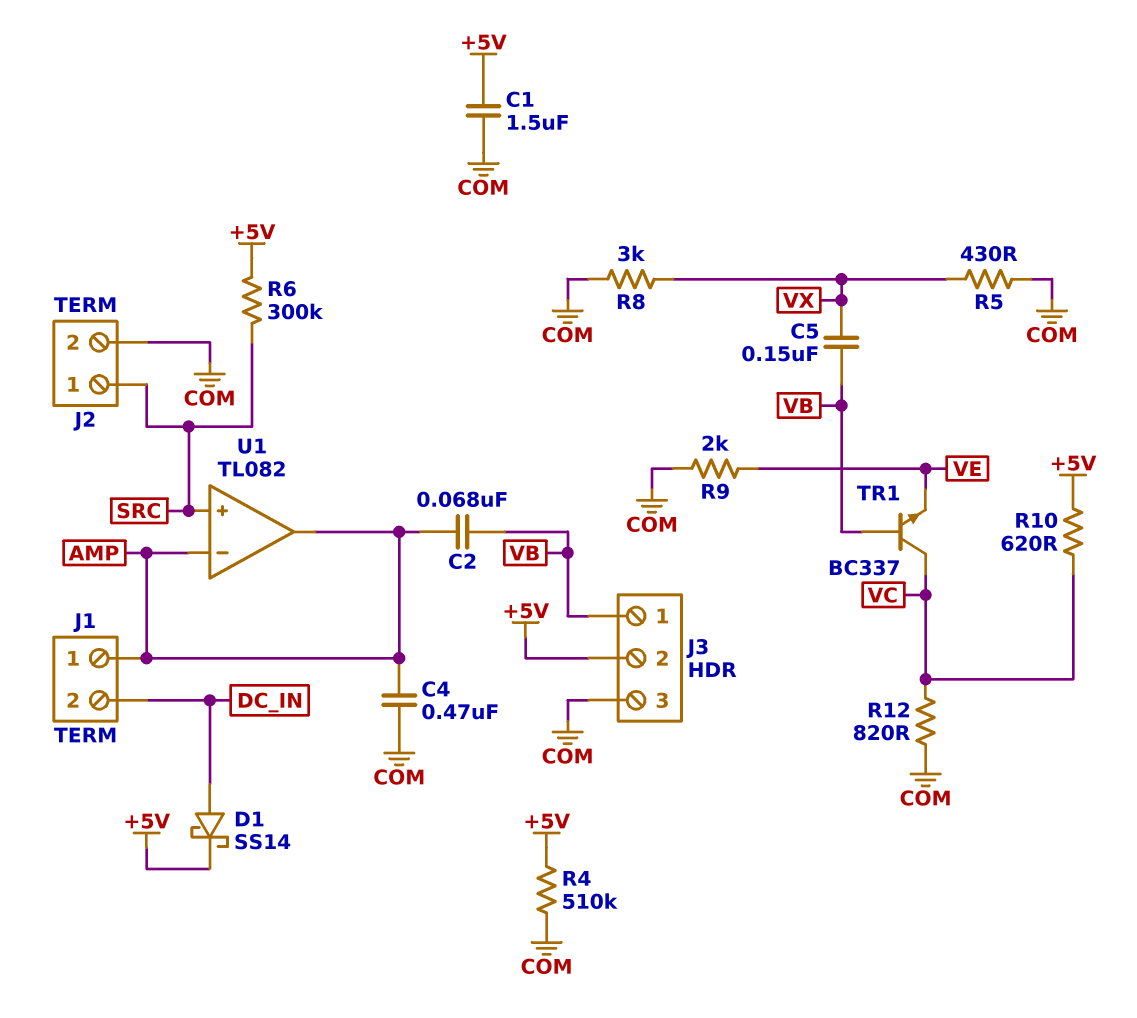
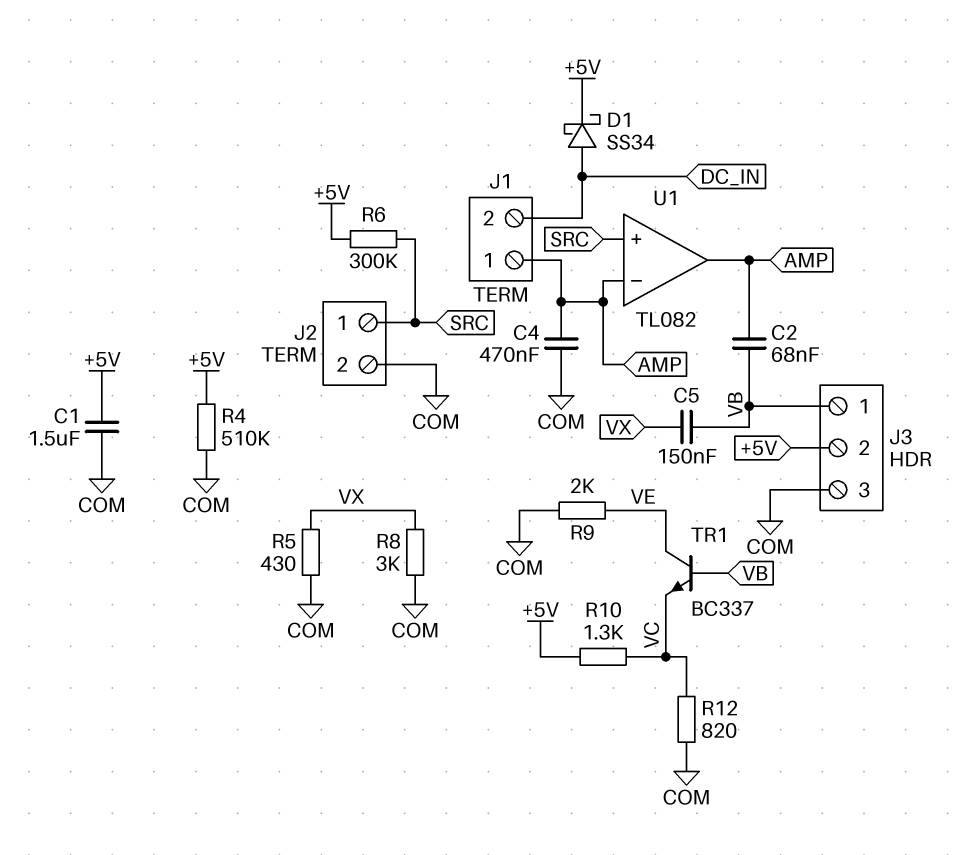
D1: schottky SS14 (A DC_IN, K +5V) -> schottky SS34 (A DC_IN, K +5V)
R10: 620 (+5V, VC) -> 1.3k (+5V, VC)
TR1: NPN BC337 (B VB, C VC, E VE) -> NPN BC337 (B VB, C VE, E VC)

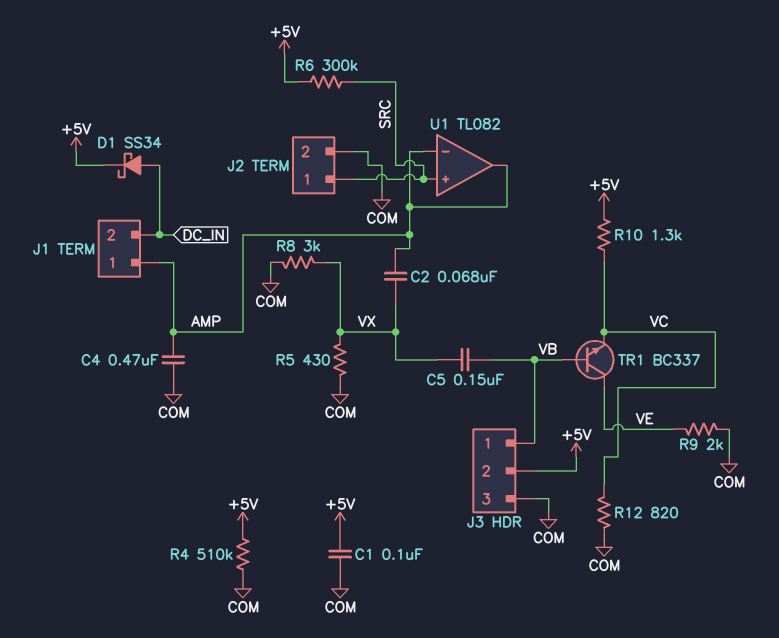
C1: 1.5uF (+5V, COM) -> 100nF (+5V, COM)
C2: 68nF (AMP, VB) -> 68nF (AMP, VX)

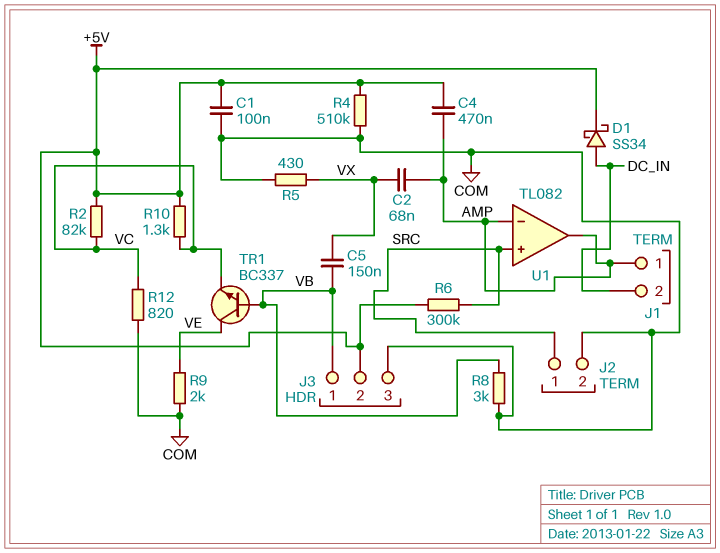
C4: 470nF (AMP, COM) -> 470nF (+5V, AMP)
R2: none -> 82k (+5V, VC)
R8: 3k (COM, VX) -> 3k (COM, VB)

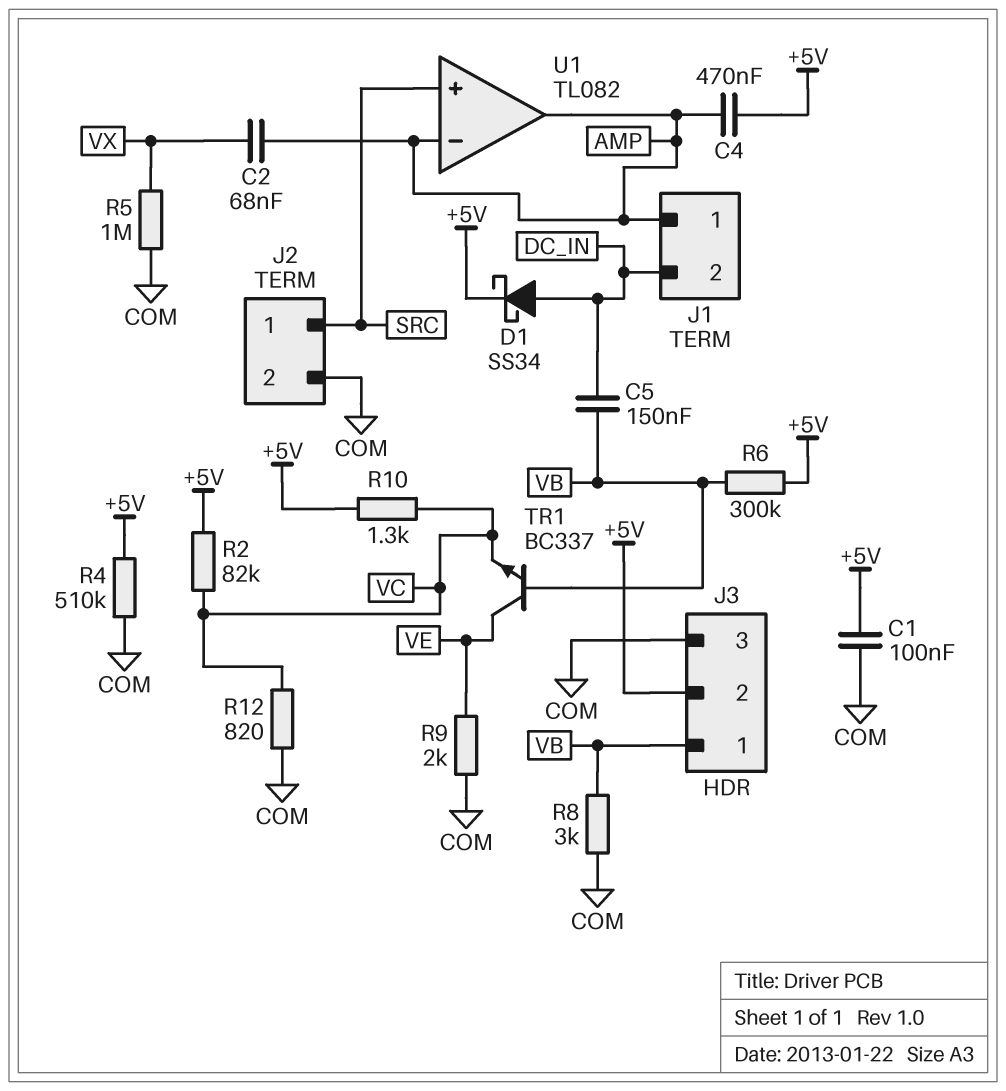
C5: 150nF (VB, VX) -> 150nF (DC_IN, VB)
R5: 430 (COM, VX) -> 1M (COM, VX)
R6: 300k (+5V, SRC) -> 300k (+5V, VB)

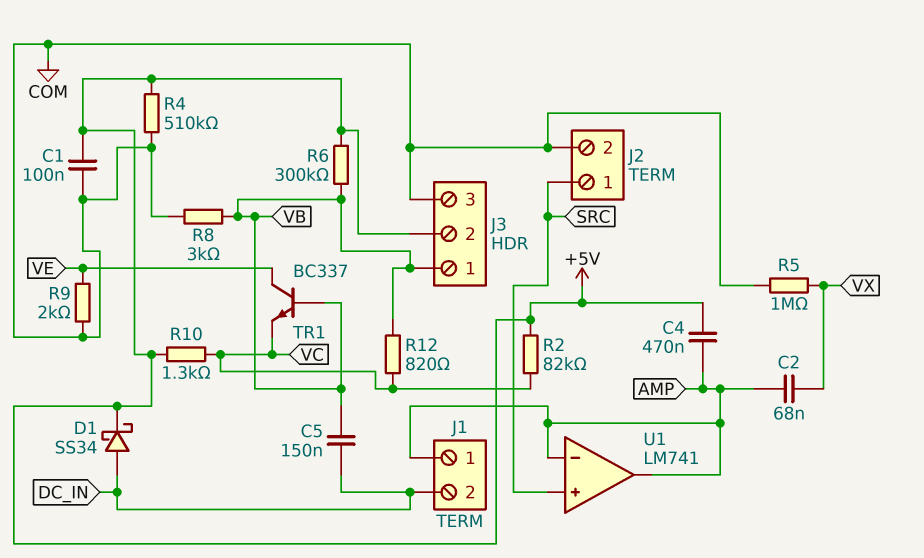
R12: 820 (COM, VC) -> 820 (VB, VC)
U1: TL082 -> LM741

